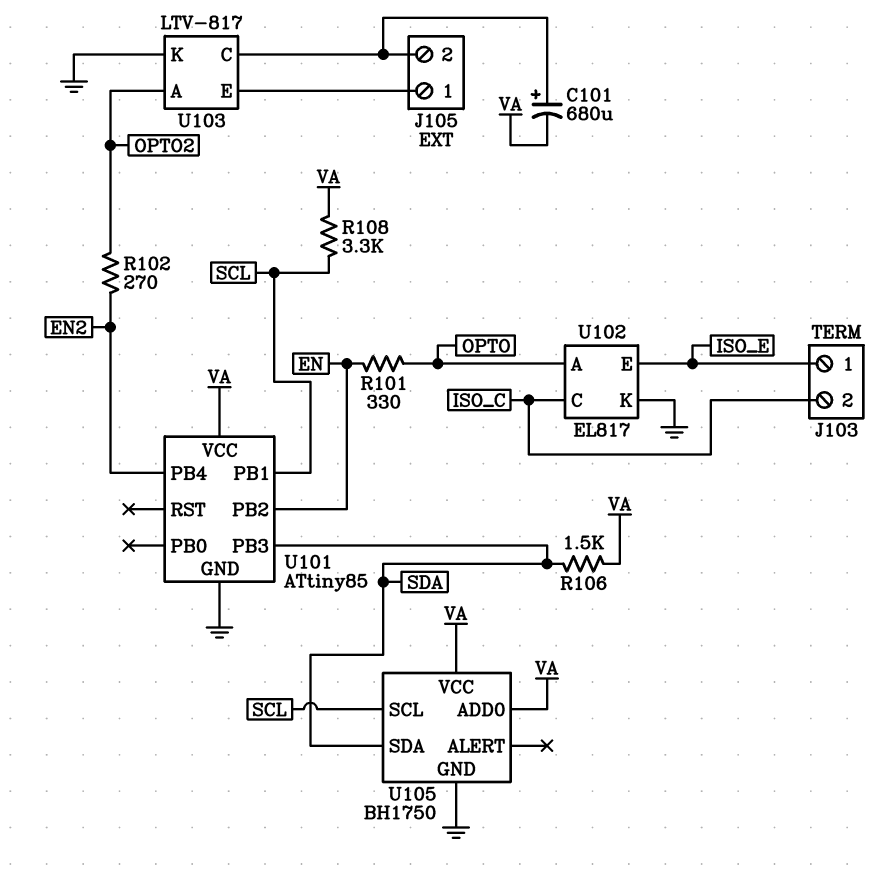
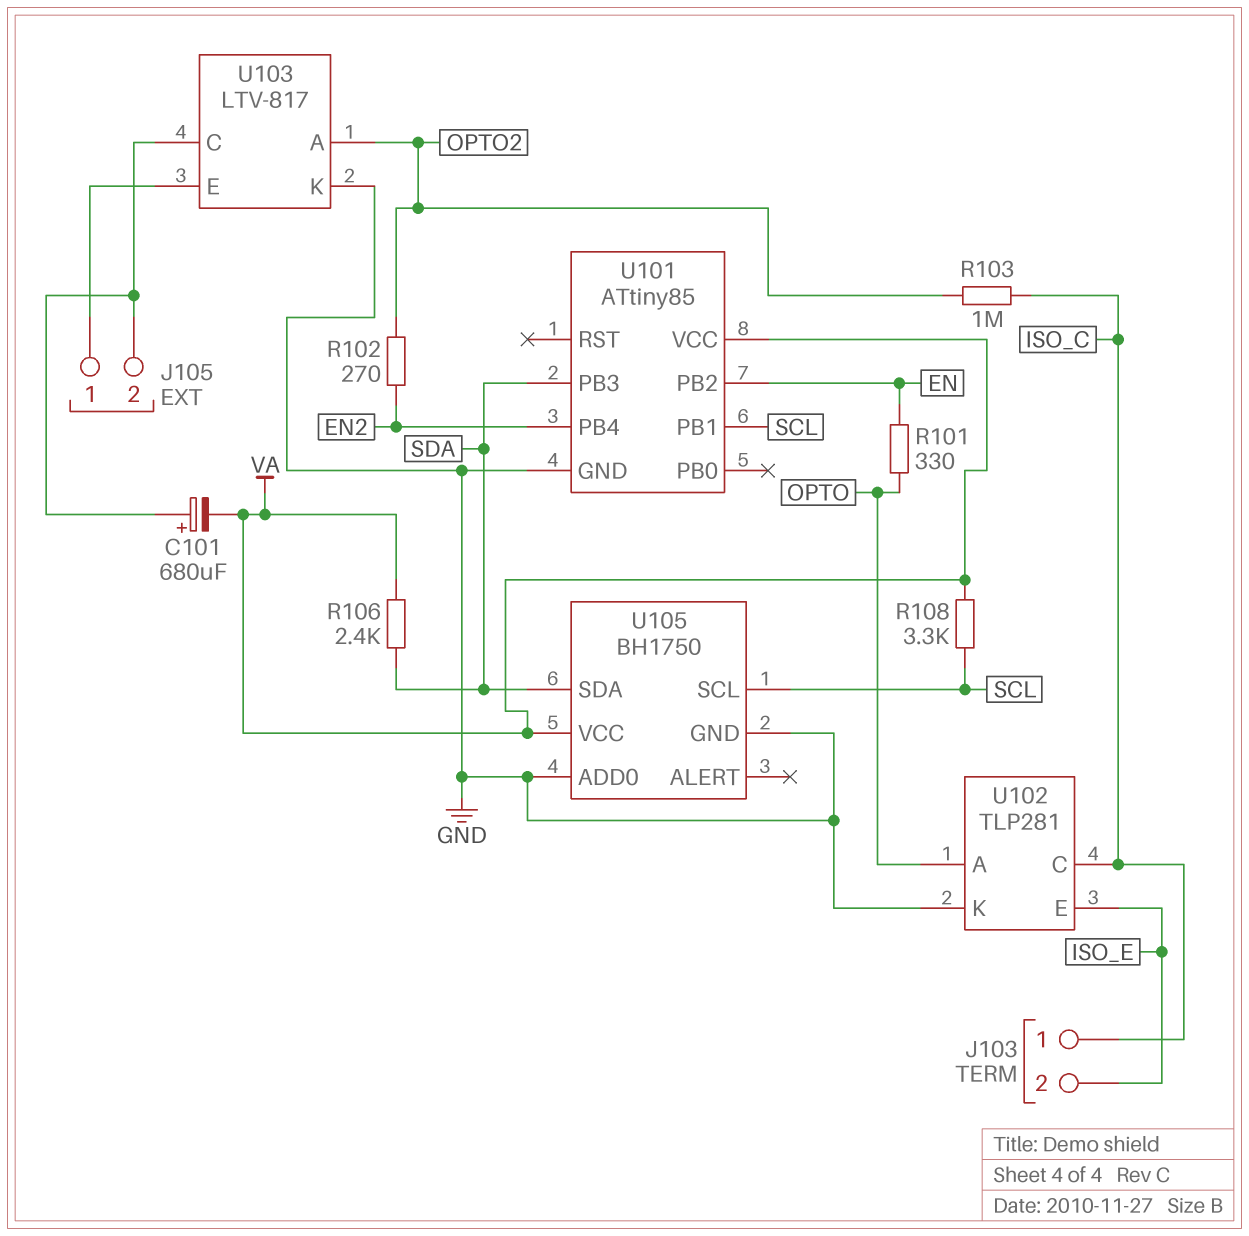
J103 pin 1: ISO_E -> ISO_C
J103 pin 2: ISO_C -> ISO_E
R103: none -> 1M (ISO_C, OPTO2)
R106: 1.5k (SDA, VA) -> 2.4k (SDA, VA)
U102: EL817 -> TLP281
U105 pin ADD0: VA -> GND

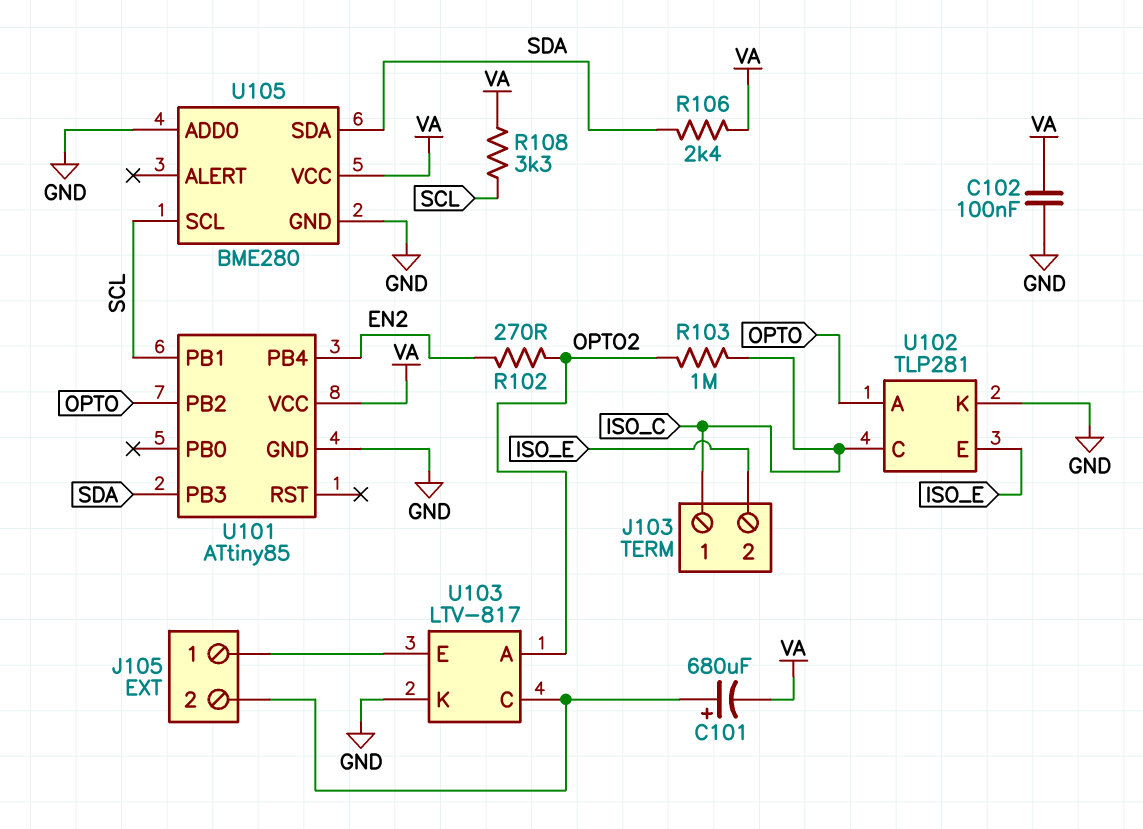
C102: none -> 100nF (GND, VA)
R101: 330 (EN, OPTO) -> none
U101 pin PB2: EN -> OPTO
U105: BH1750 -> BME280

